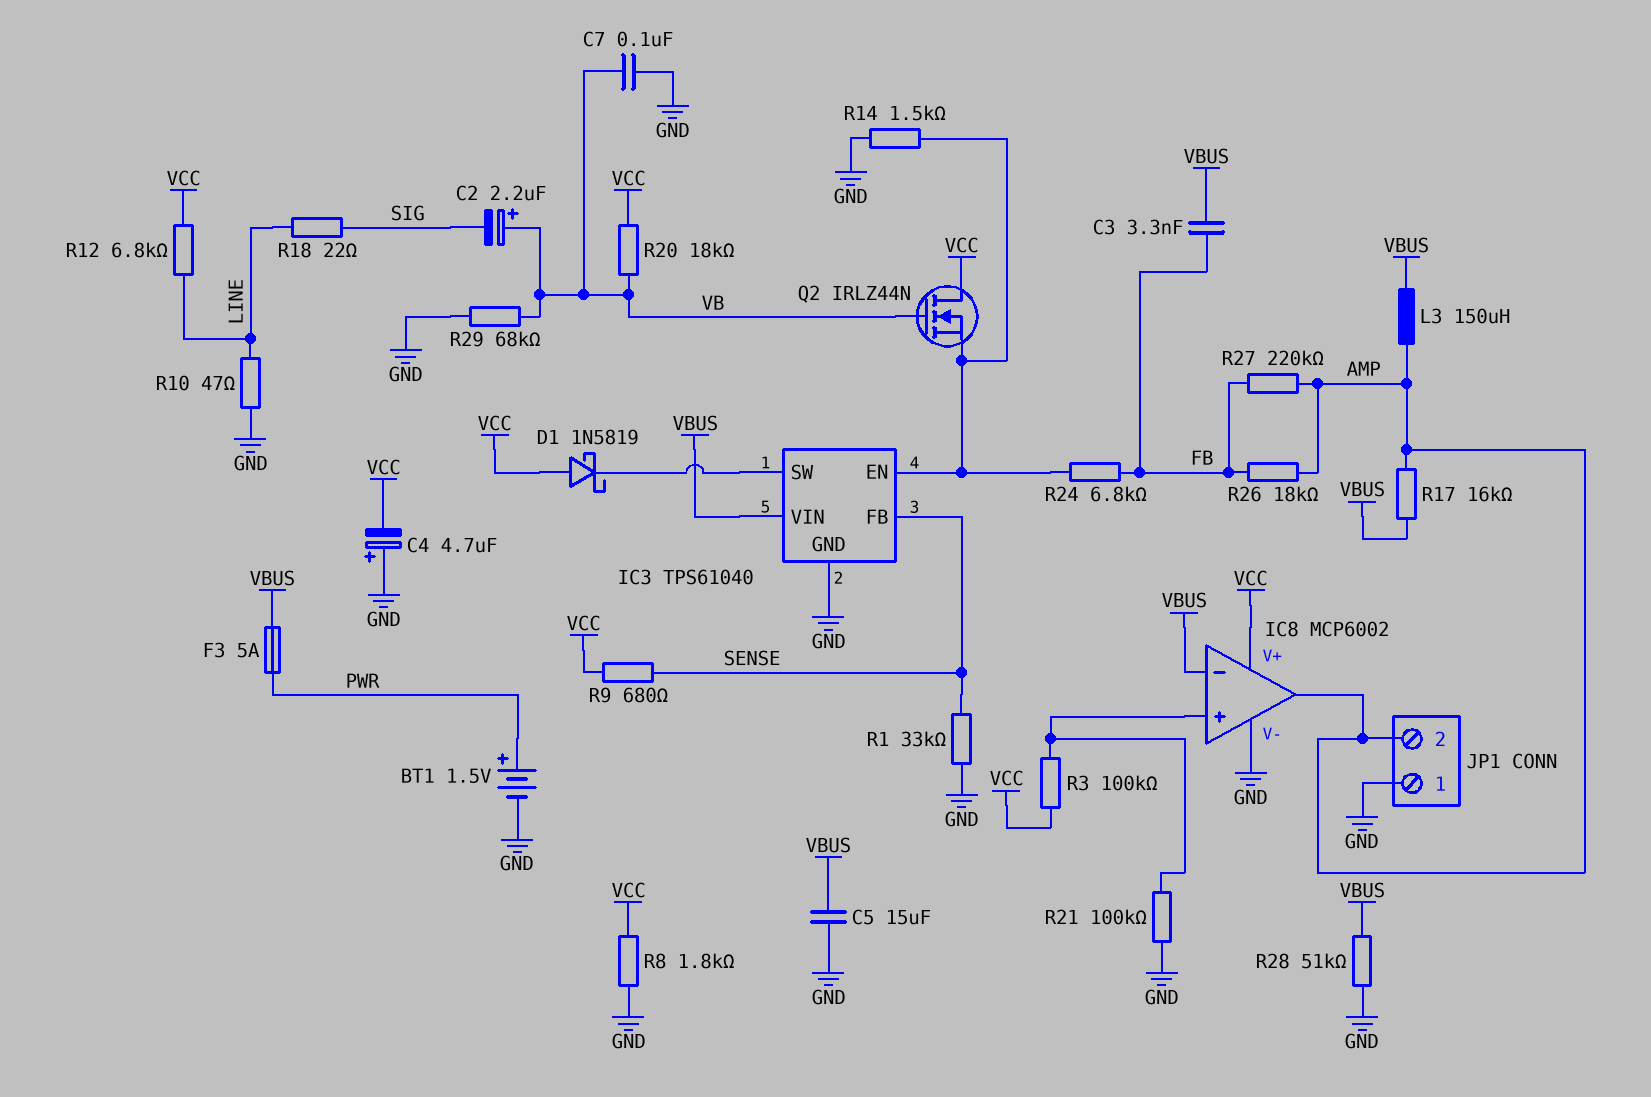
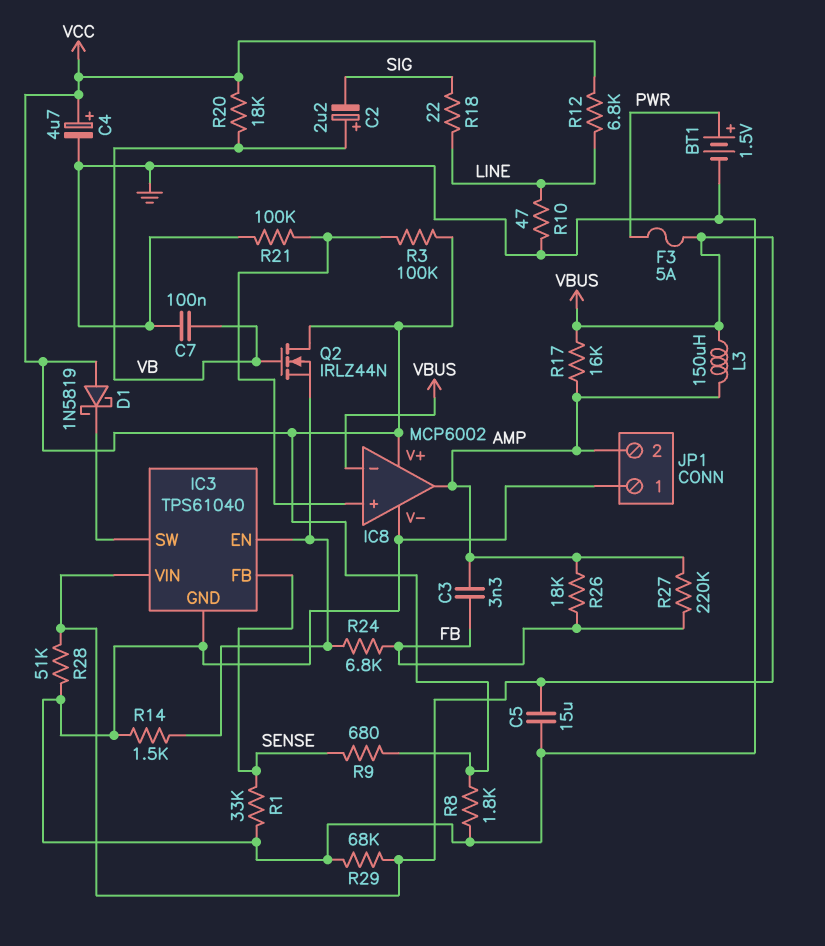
C3: 3.3nF (FB, VBUS) -> 3.3nF (AMP, FB)
C4: 4.7uF (plus GND, minus VCC) -> 4.7uF (plus VCC, minus GND)
R29: 68k (GND, VB) -> 68k (GND, VBUS)

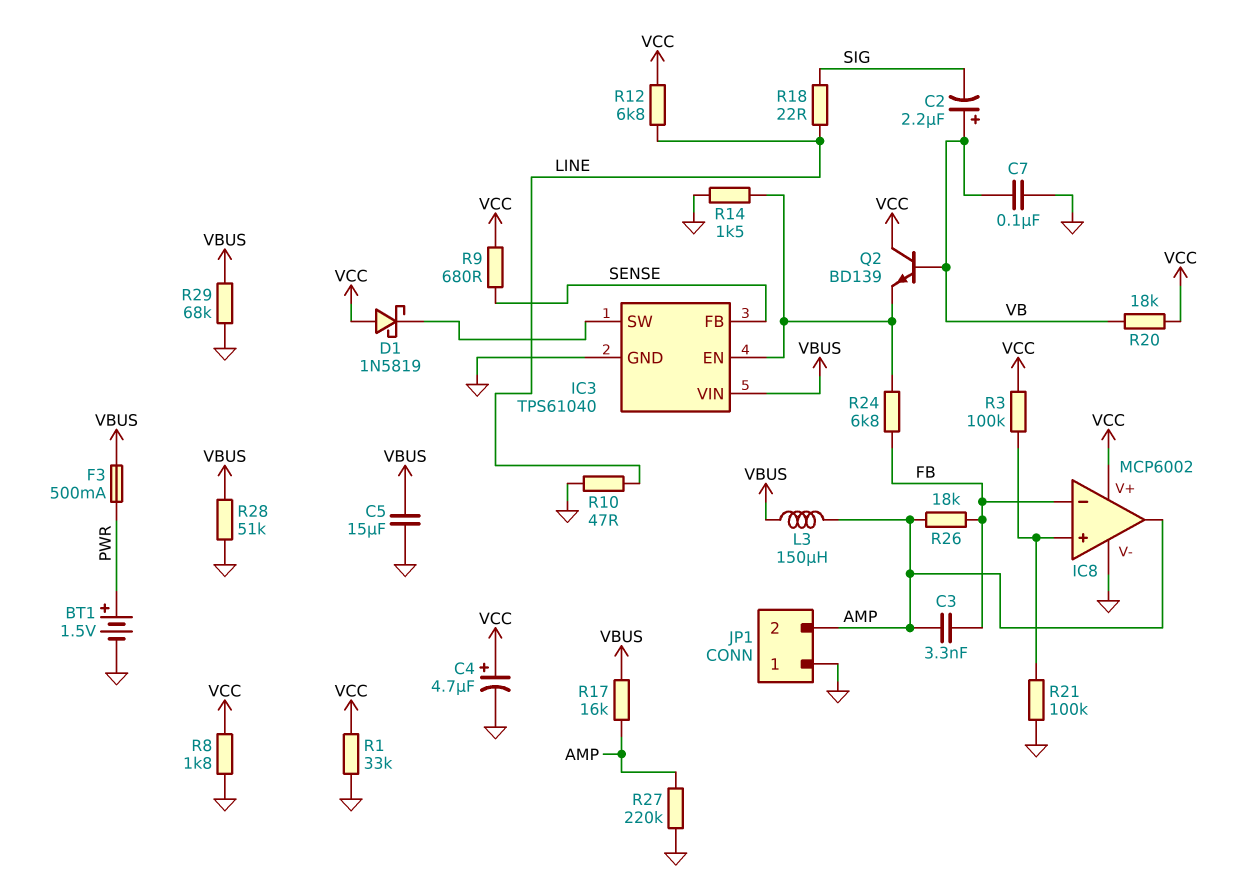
F3: 5A (PWR, VBUS) -> 500mA (PWR, VBUS)
IC8 pin in-: VBUS -> FB
Q2: NMOS IRLZ44N (G VB, D VCC, S IC3/EN) -> NPN BD139 (B VB, C VCC, E IC3/EN)
R1: 33k (GND, SENSE) -> 33k (GND, VCC)
R27: 220k (AMP, FB) -> 220k (AMP, GND)

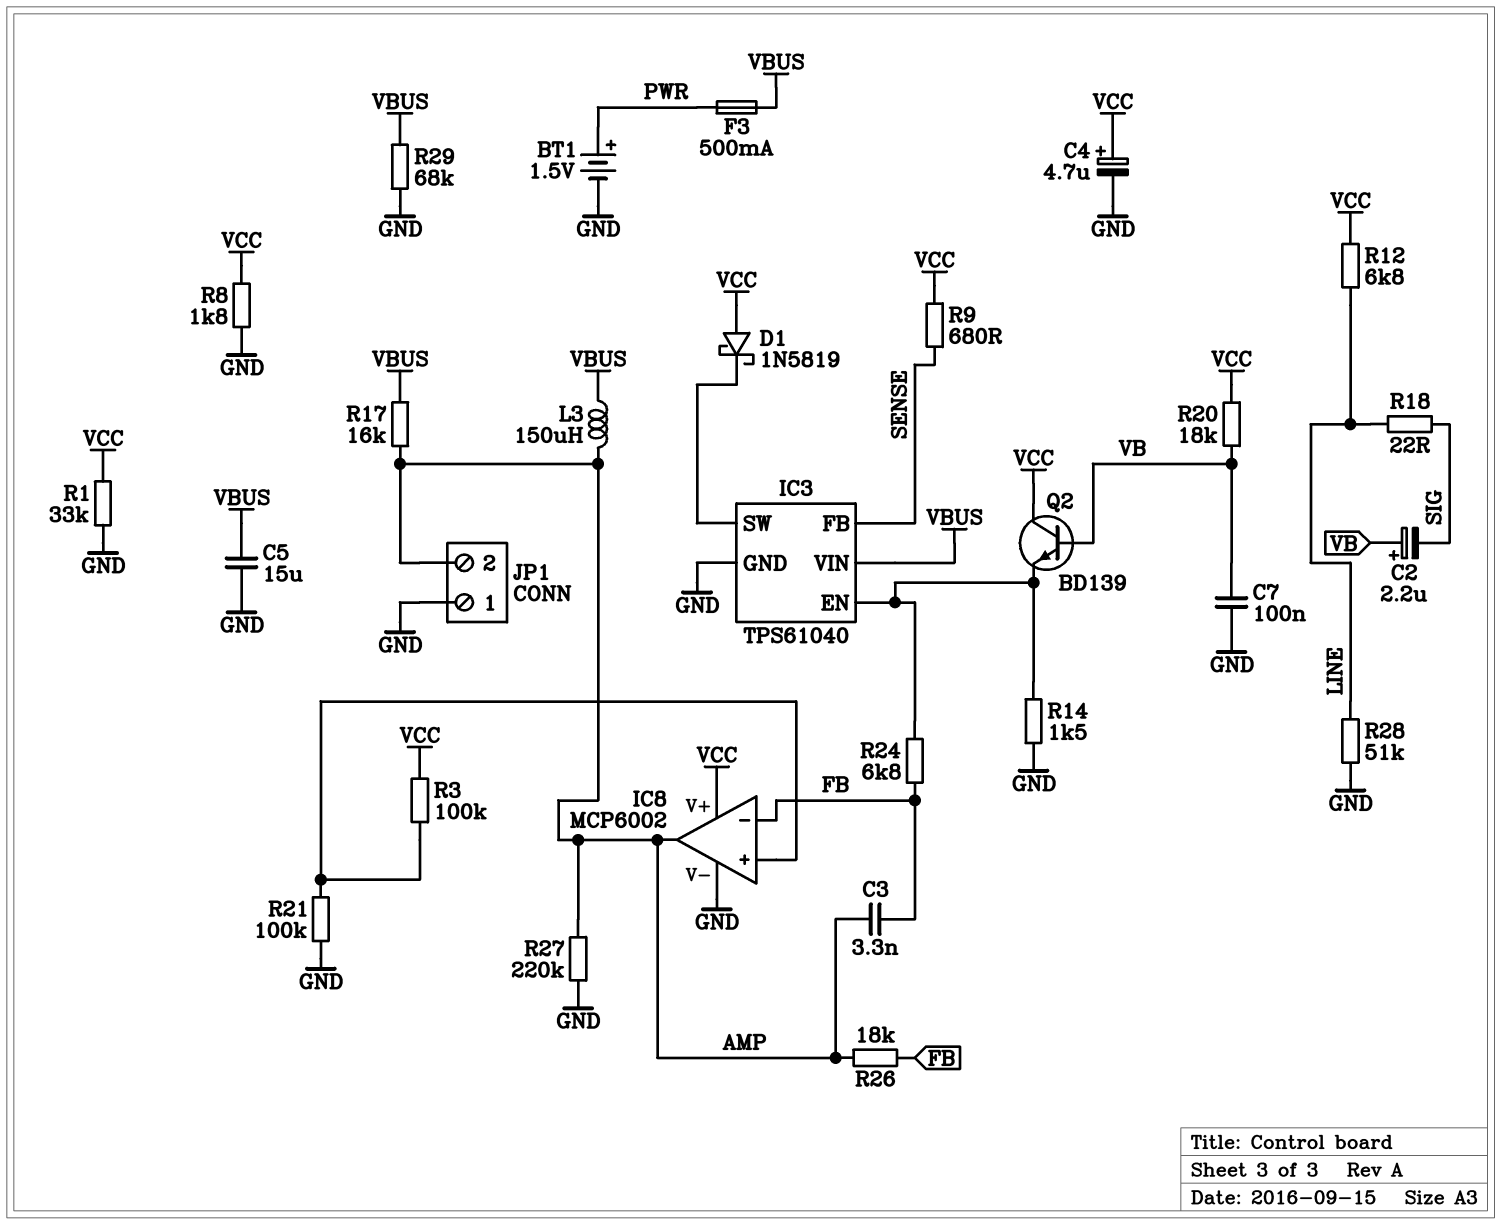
R10: 47 (GND, LINE) -> none
R28: 51k (GND, VBUS) -> 51k (GND, LINE)

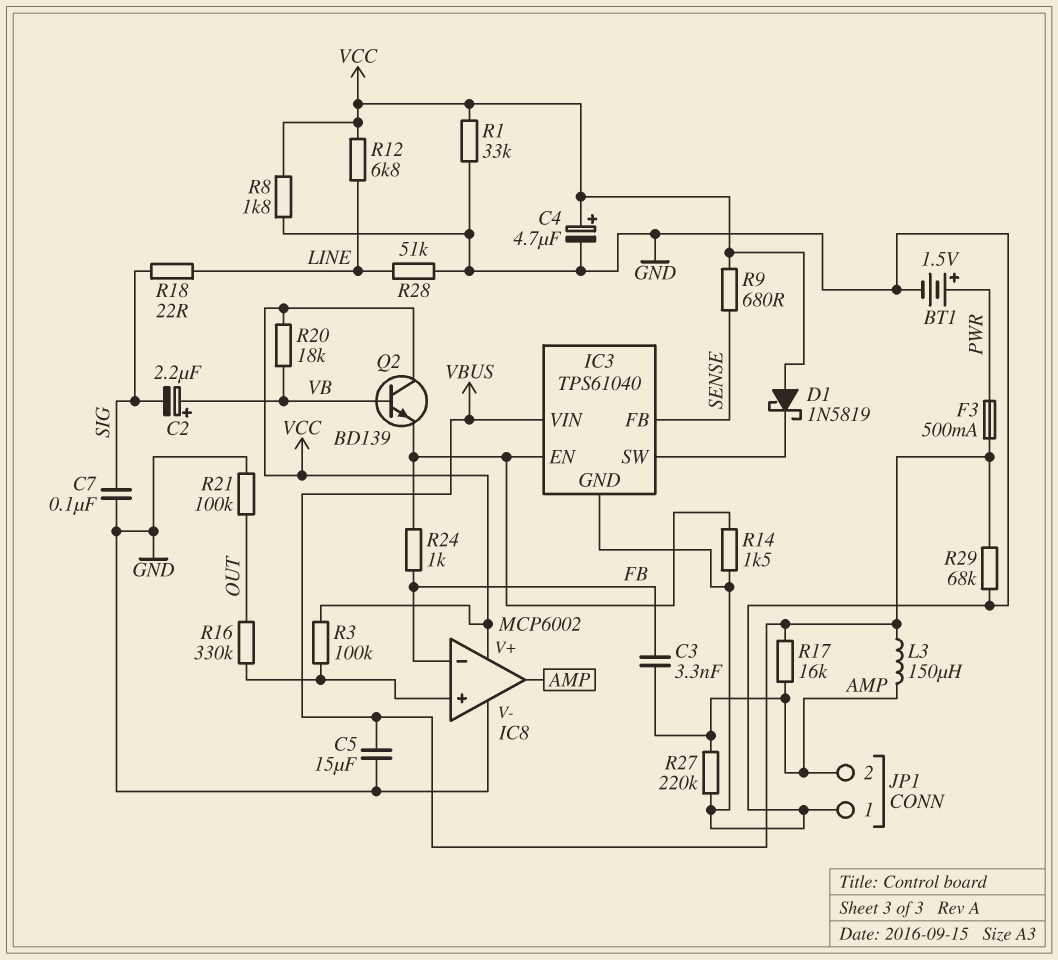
C7: 100nF (GND, VB) -> 100nF (GND, SIG)
R16: none -> 330k (IC8/in+, OUT)
R21: 100k (GND, IC8/in+) -> 100k (GND, OUT)
R24: 6.8k (FB, IC3/EN) -> 1k (FB, IC3/EN)
R26: 18k (AMP, FB) -> none

